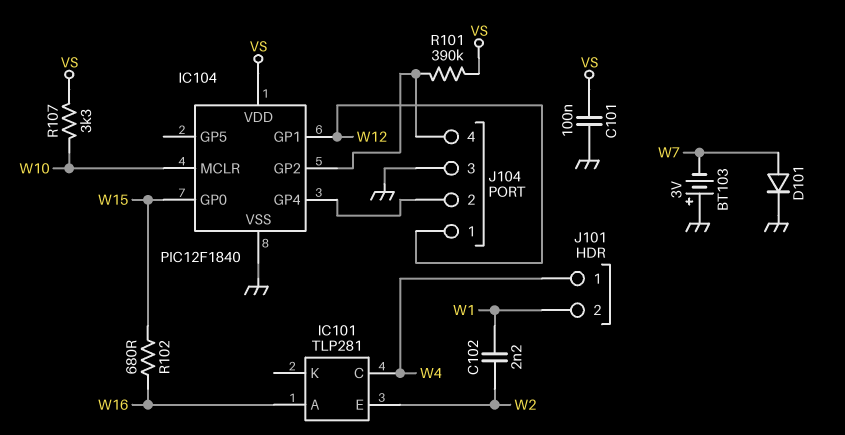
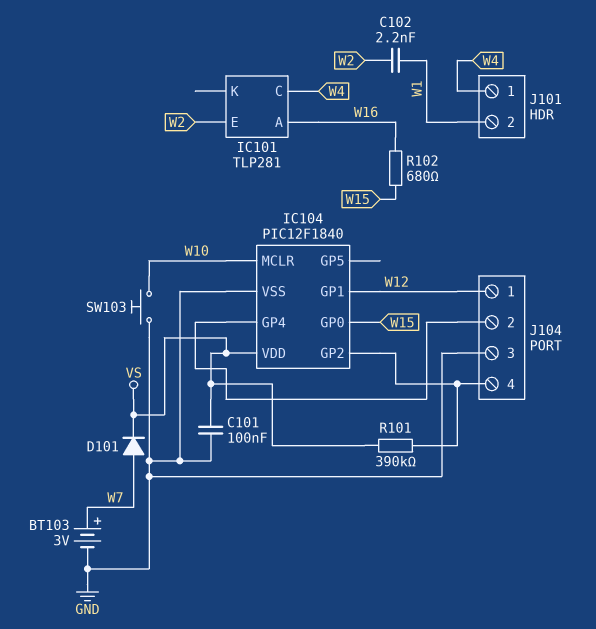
BT103: 3V (plus GND, minus W7) -> 3V (plus W7, minus GND)
D101: diode (A W7, K GND) -> diode (A W7, K VS)
R107: 3.3k (VS, W10) -> none
SW103: none -> button (GND, W10)

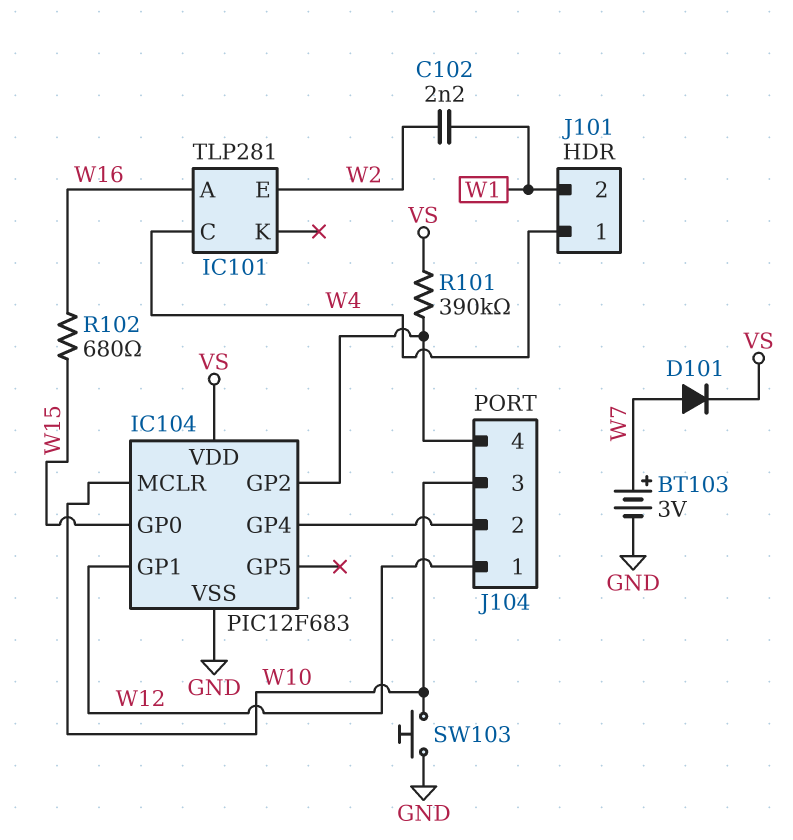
C101: 100nF (GND, VS) -> none
IC104: PIC12F1840 -> PIC12F683
J104 pin 3: GND -> W10

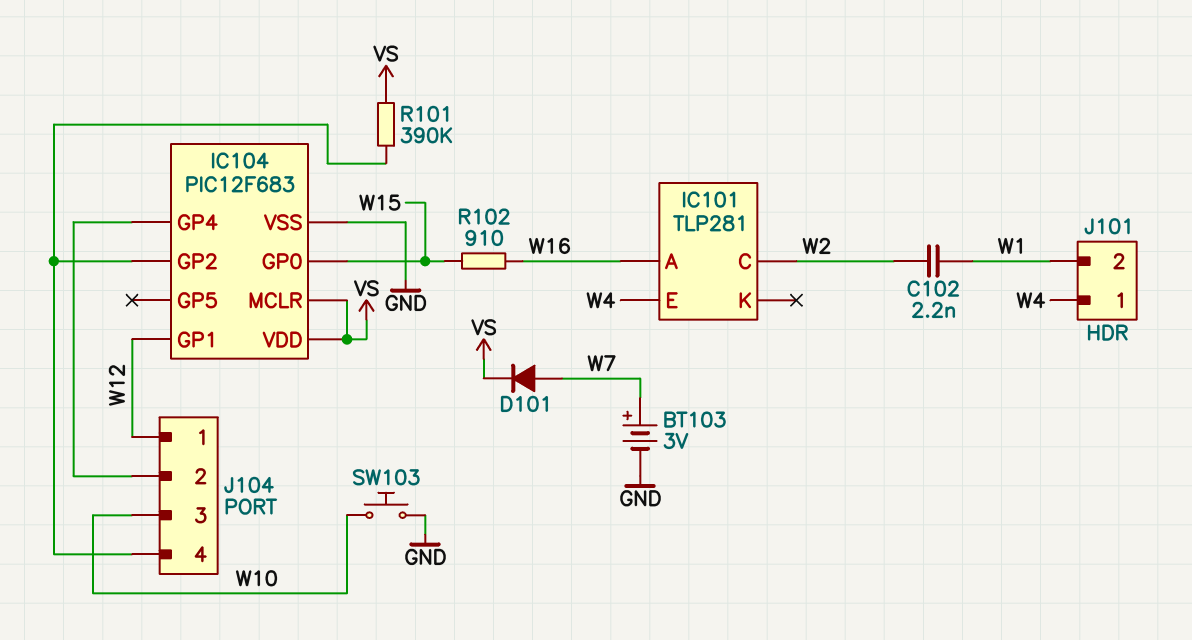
IC101 pin C: W4 -> W2
IC101 pin E: W2 -> W4
IC104 pin MCLR: W10 -> VS
R102: 680 (W15, W16) -> 910 (W15, W16)

